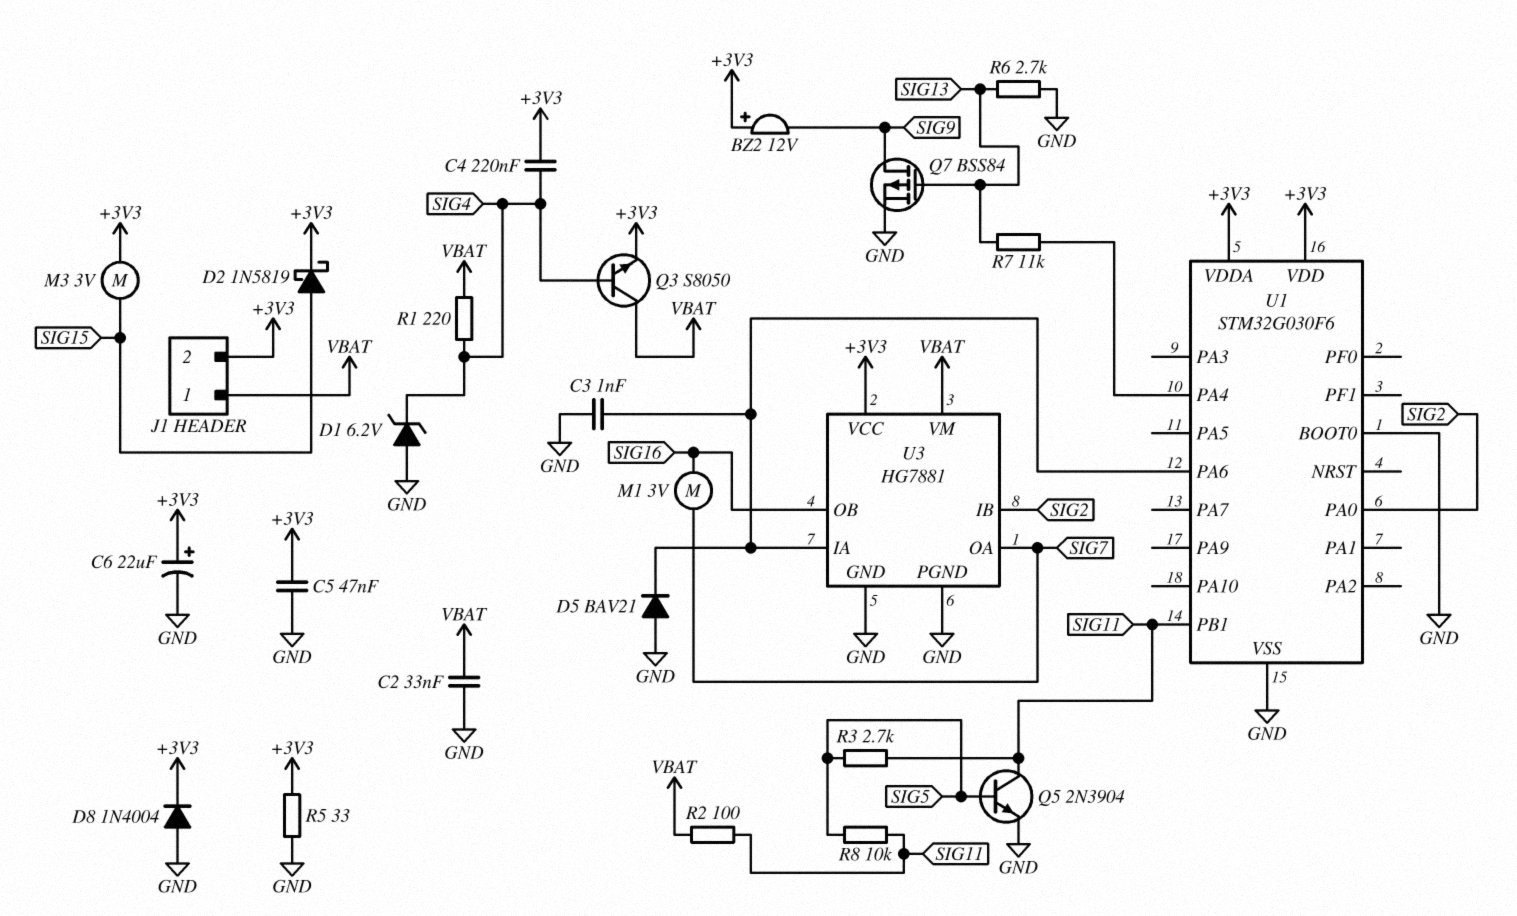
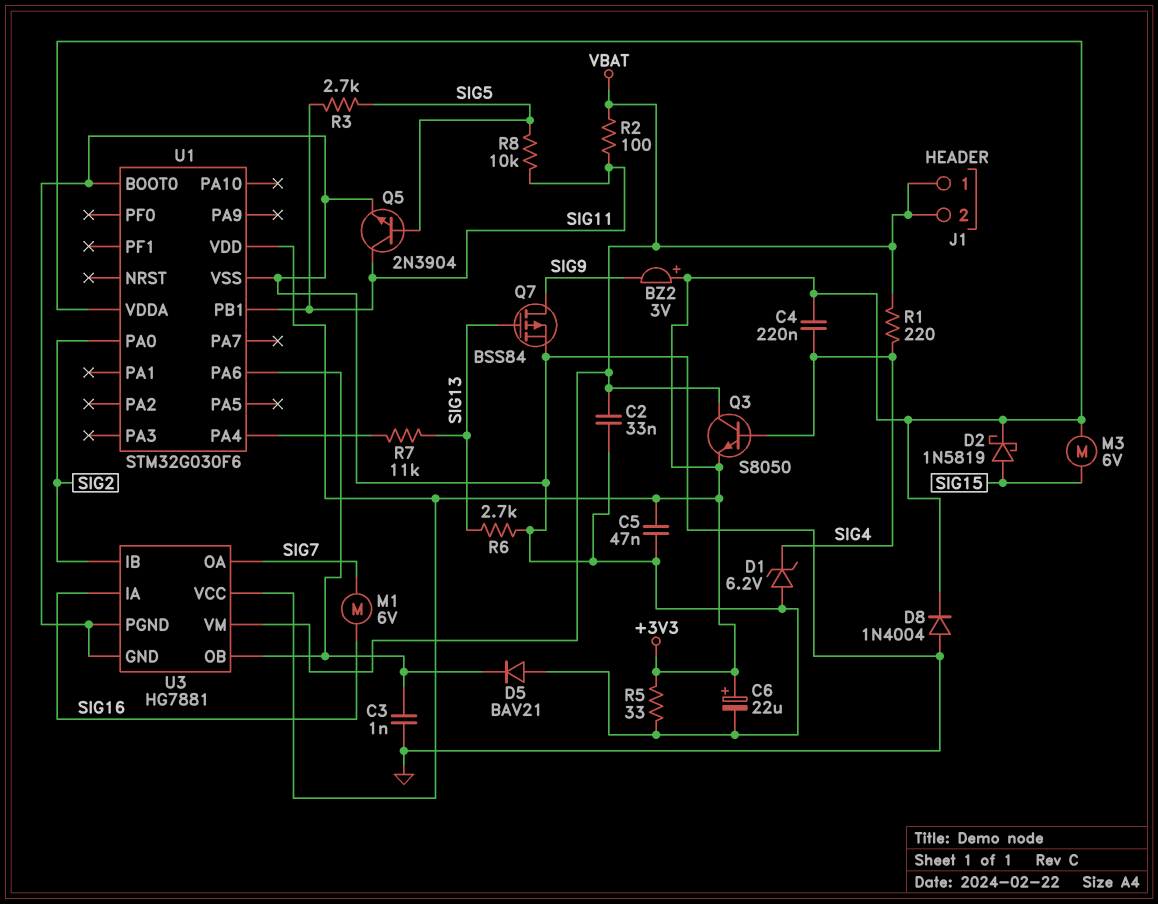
BZ2: buzzer 12V (plus +3V3, minus SIG9) -> buzzer 3V (plus +3V3, minus SIG9)
J1 pin 2: +3V3 -> VBAT
M1: motor 3V (SIG7, SIG16) -> motor 6V (SIG7, SIG16)
M3: motor 3V (+3V3, SIG15) -> motor 6V (+3V3, SIG15)
U3 pin IA: U1/PA6 -> SIG16
U3 pin OB: SIG16 -> U1/PA6

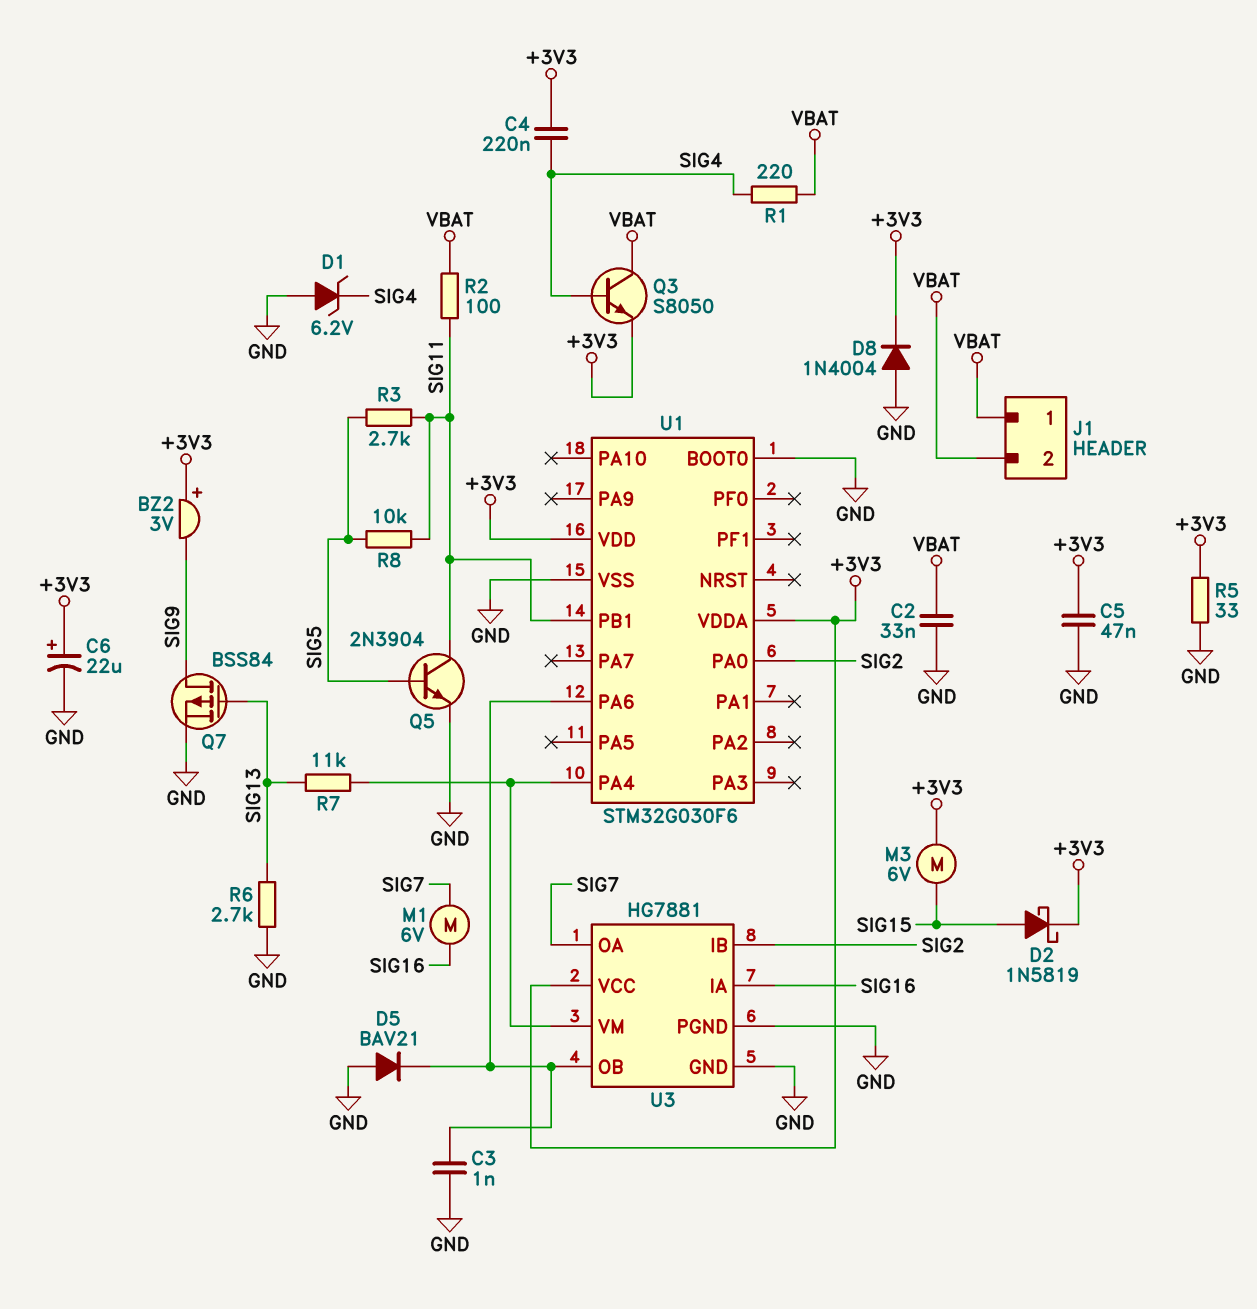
U3 pin VM: VBAT -> U1/PA4

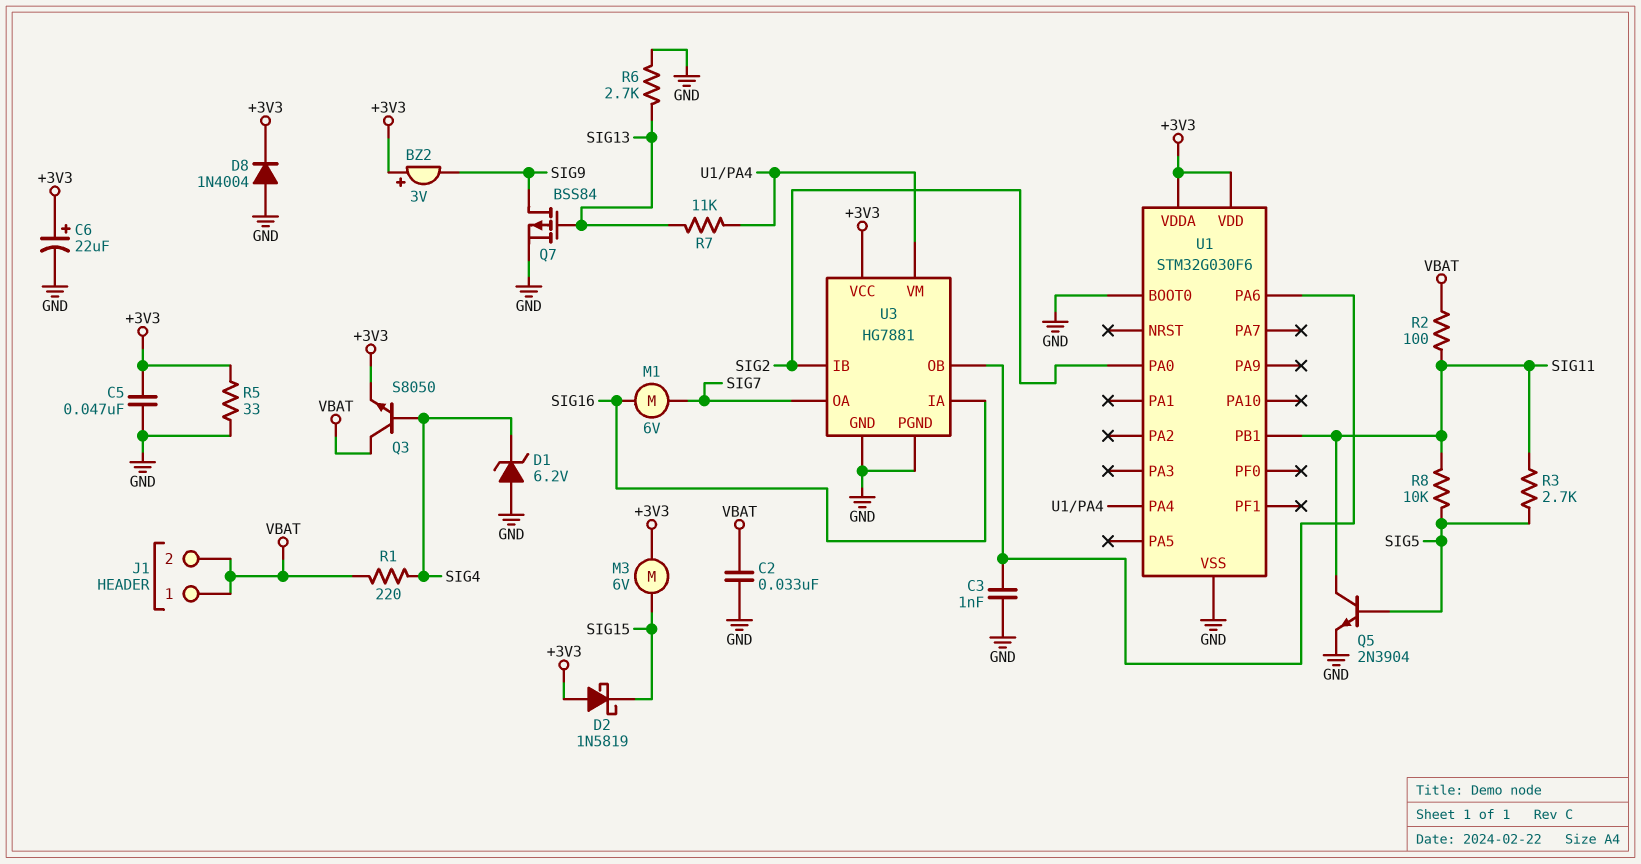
C4: 220nF (+3V3, SIG4) -> none
D2: schottky 1N5819 (A SIG15, K +3V3) -> schottky 1N5819 (A +3V3, K SIG15)
D5: diode BAV21 (A GND, K U1/PA6) -> none

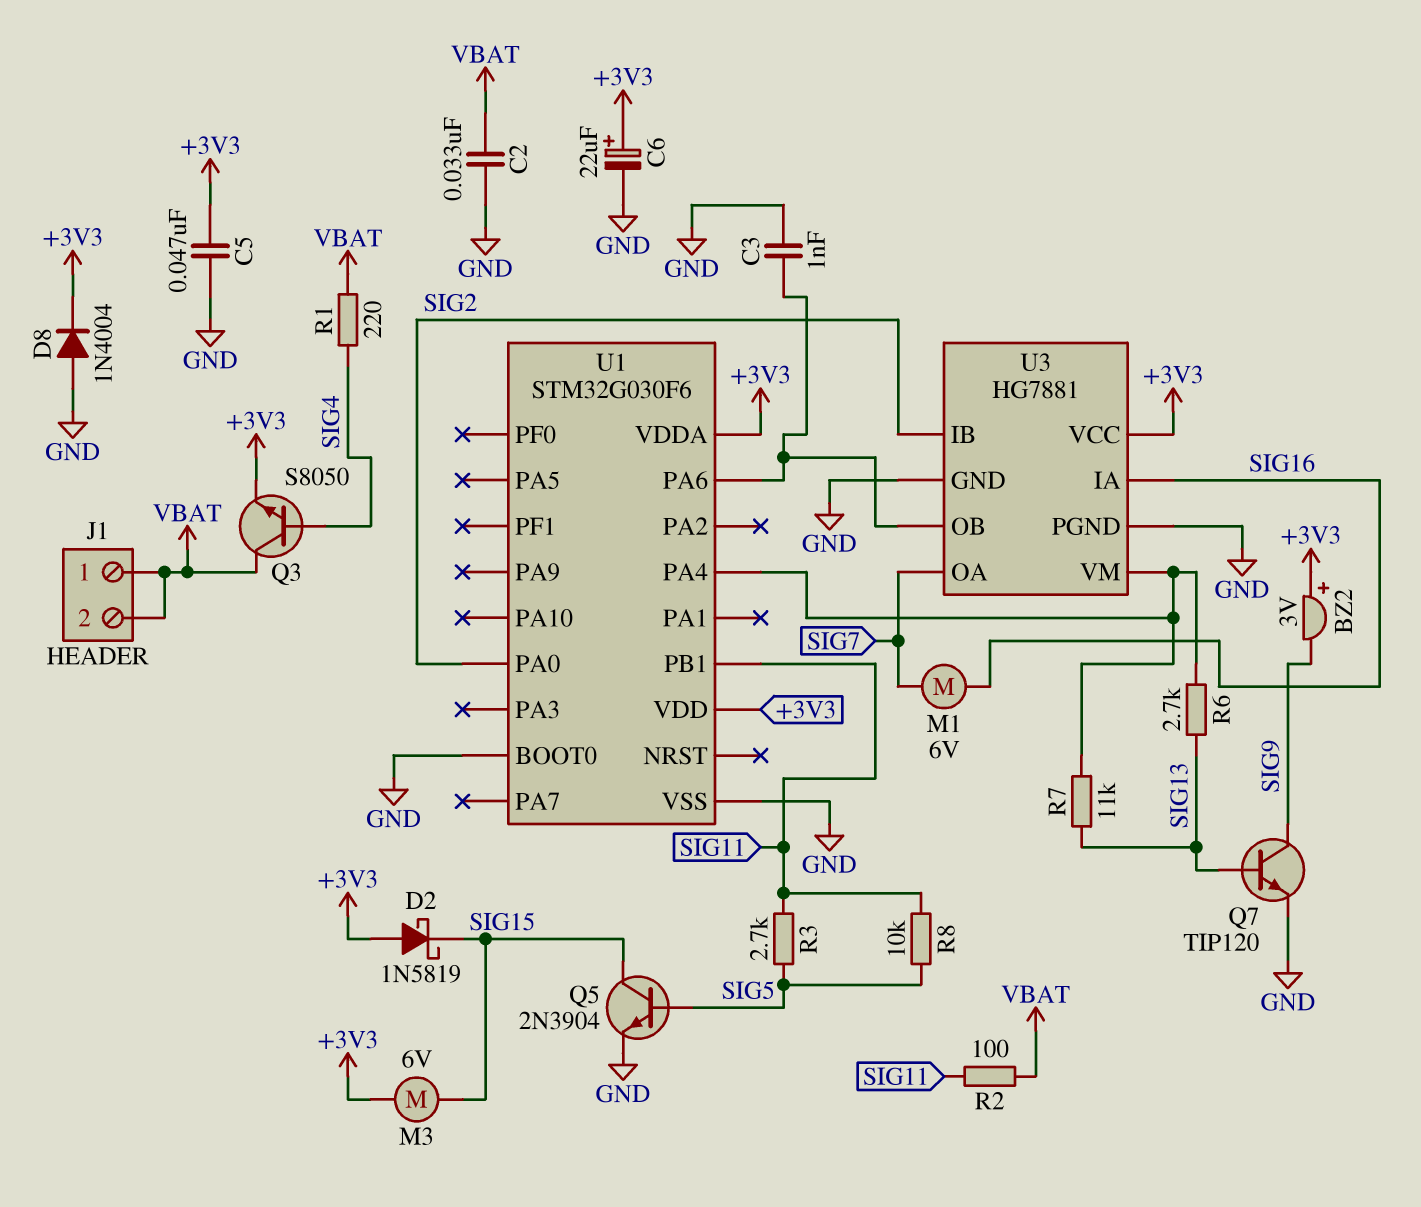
D1: zener 6.2V (A GND, K SIG4) -> none
Q5: NPN 2N3904 (B SIG5, C SIG11, E GND) -> NPN 2N3904 (B SIG5, C SIG15, E GND)
Q7: PMOS BSS84 (G SIG13, D SIG9, S GND) -> NPN TIP120 (B SIG13, C SIG9, E GND)
R5: 33 (+3V3, GND) -> none
R6: 2.7k (GND, SIG13) -> 2.7k (SIG13, U1/PA4)

